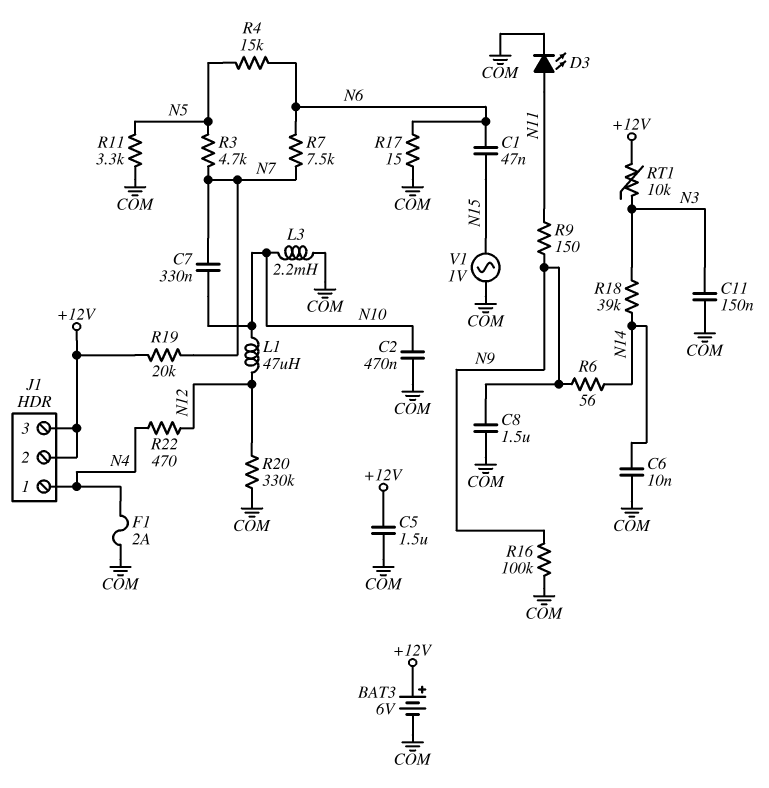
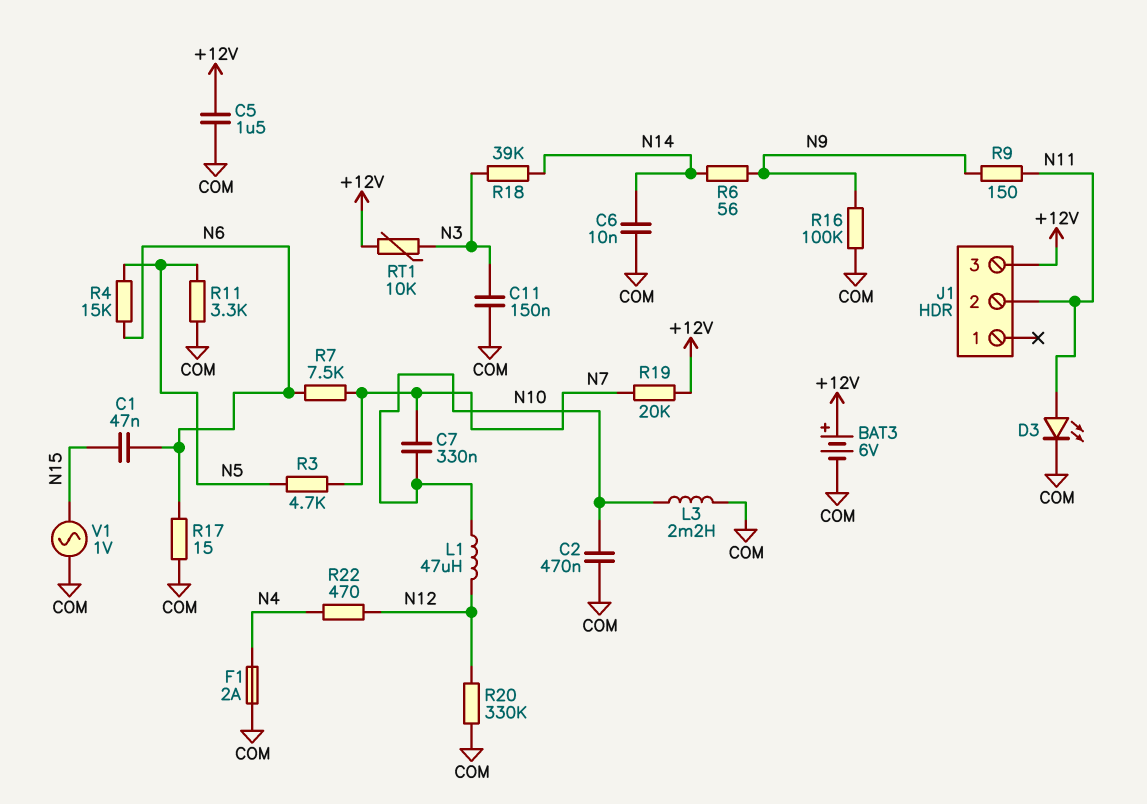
C8: 1.5uF (COM, N9) -> none
J1 pin 1: N4 -> none
J1 pin 2: +12V -> N11

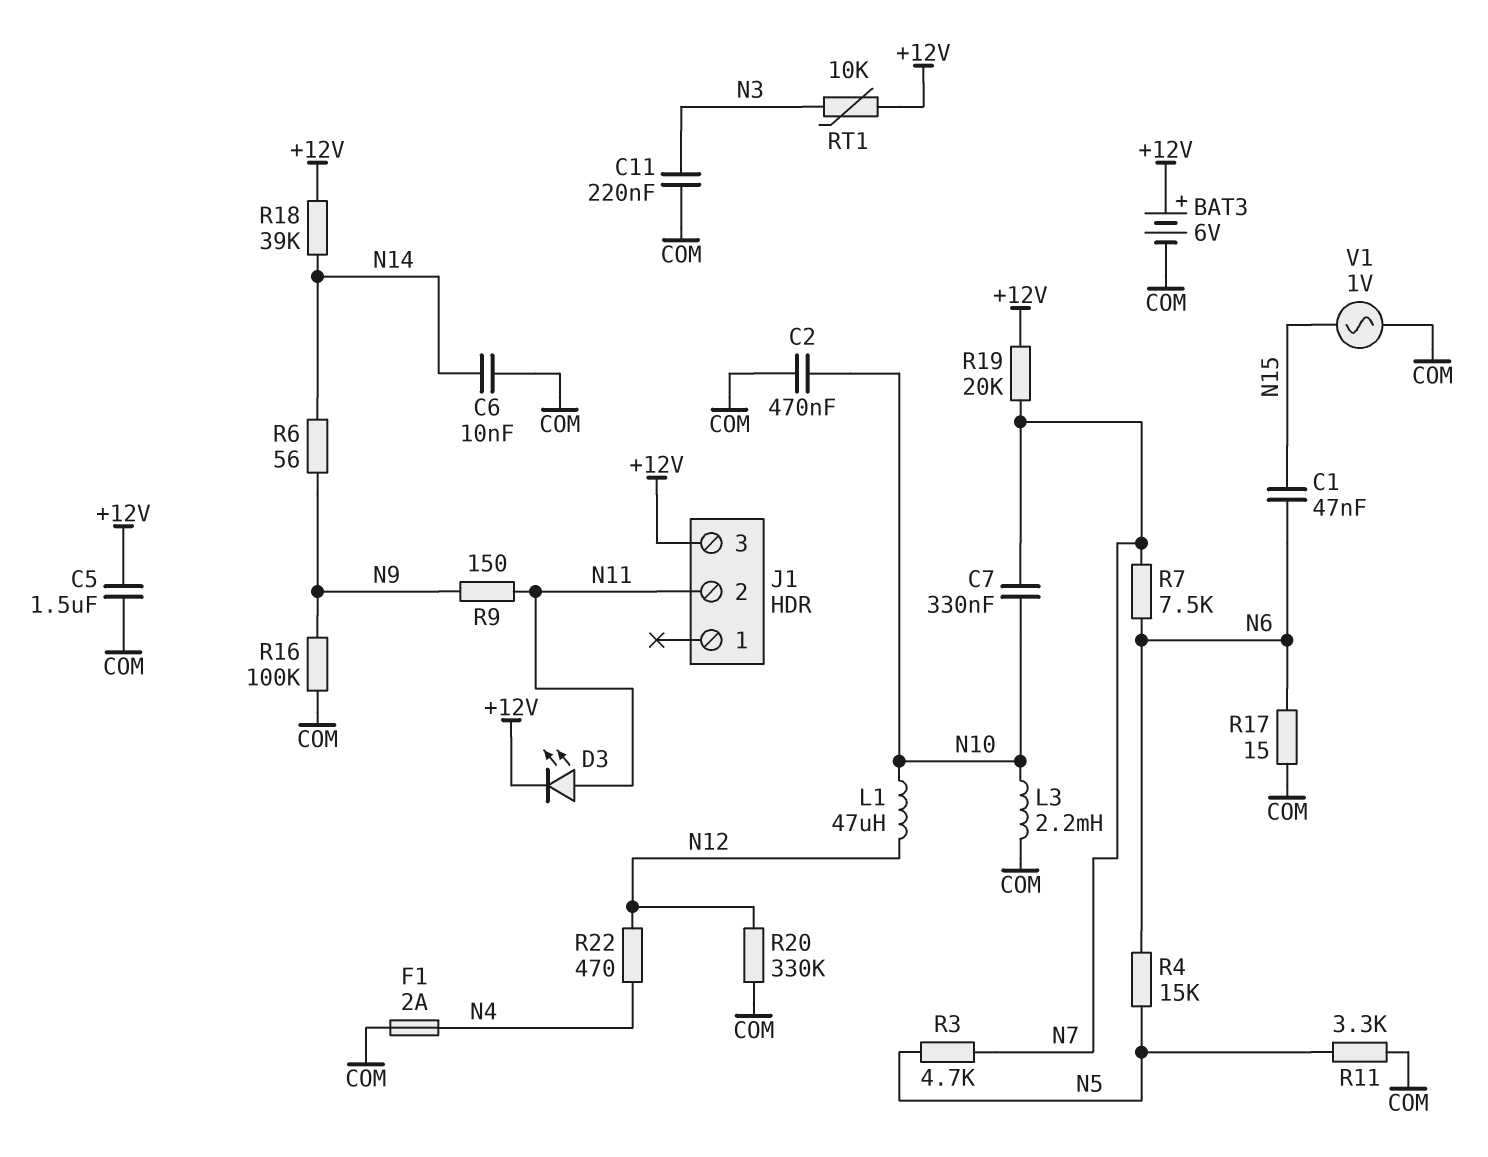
C11: 150nF (COM, N3) -> 220nF (COM, N3)
D3: LED (A N11, K COM) -> LED (A N11, K +12V)
R18: 39k (N3, N14) -> 39k (+12V, N14)

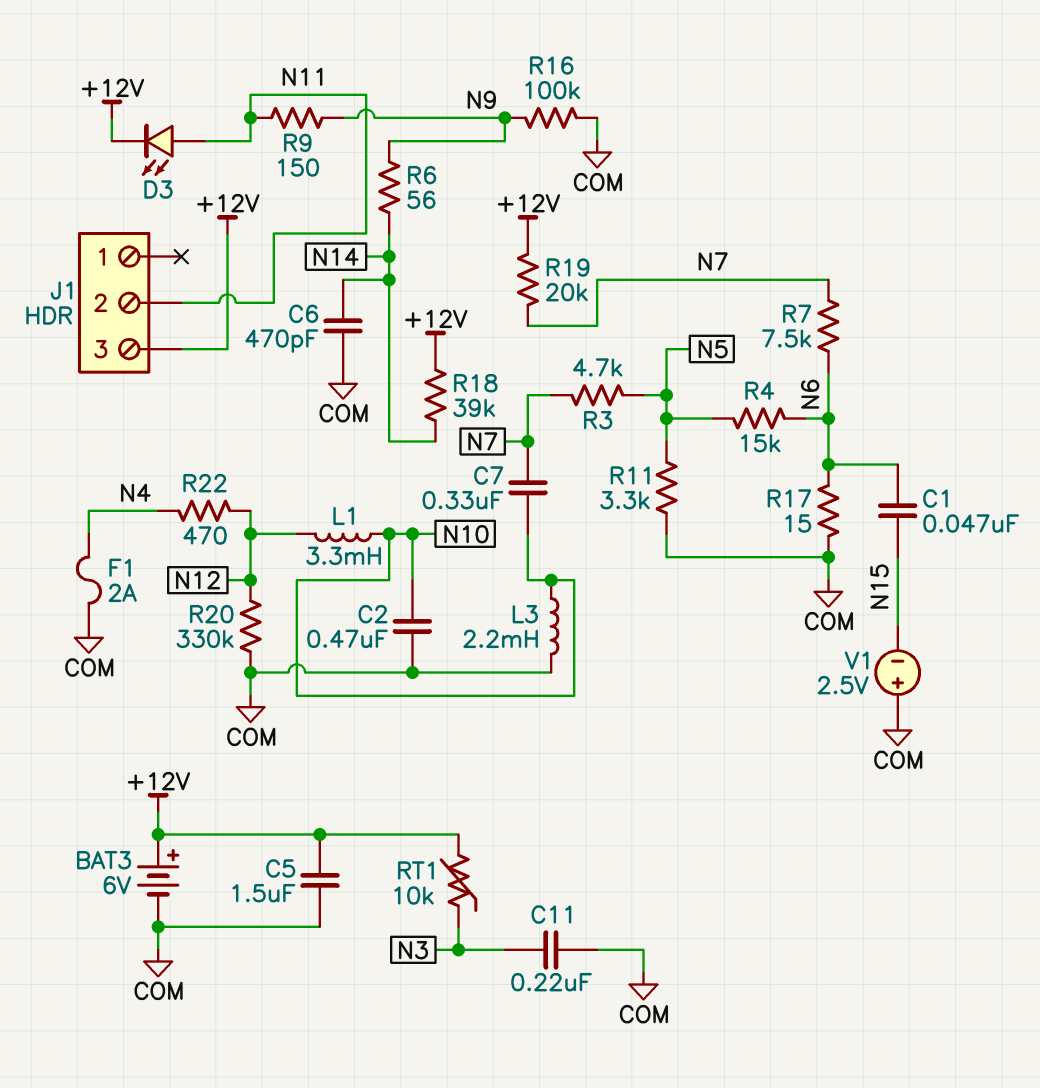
C6: 10nF (COM, N14) -> 470pF (COM, N14)
L1: 47uH (N10, N12) -> 3.3mH (N10, N12)
V1: AC 1V (COM, N15) -> 2.5V (plus COM, minus N15)

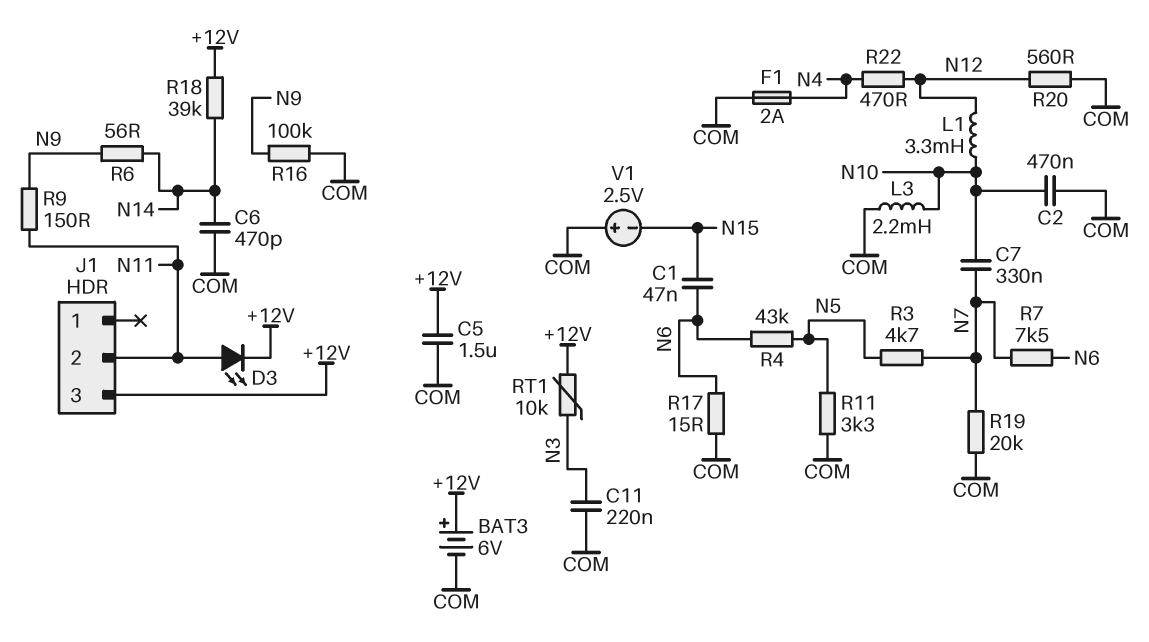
R4: 15k (N5, N6) -> 43k (N5, N6)
R19: 20k (+12V, N7) -> 20k (COM, N7)
R20: 330k (COM, N12) -> 560 (COM, N12)

